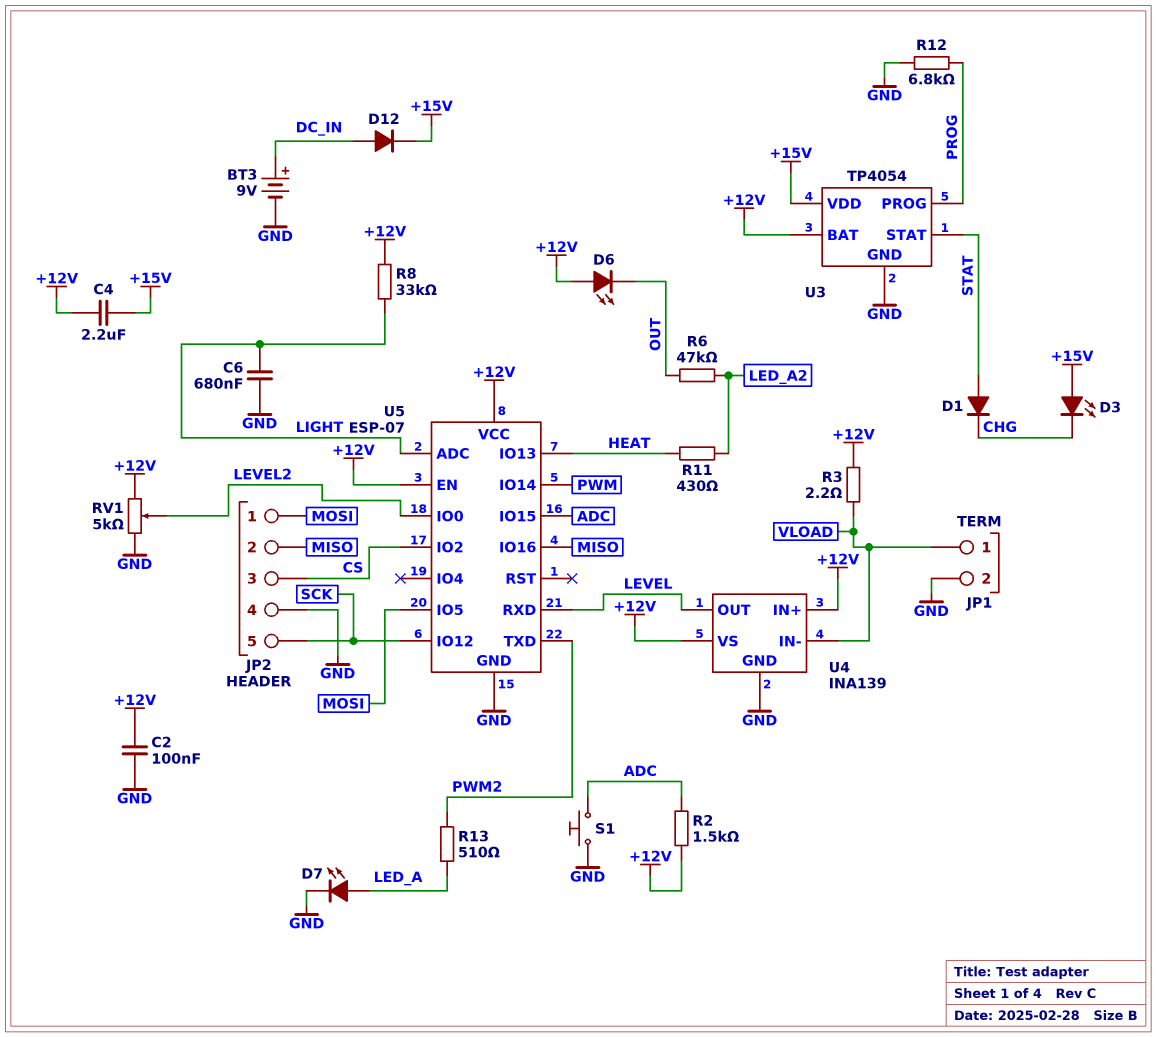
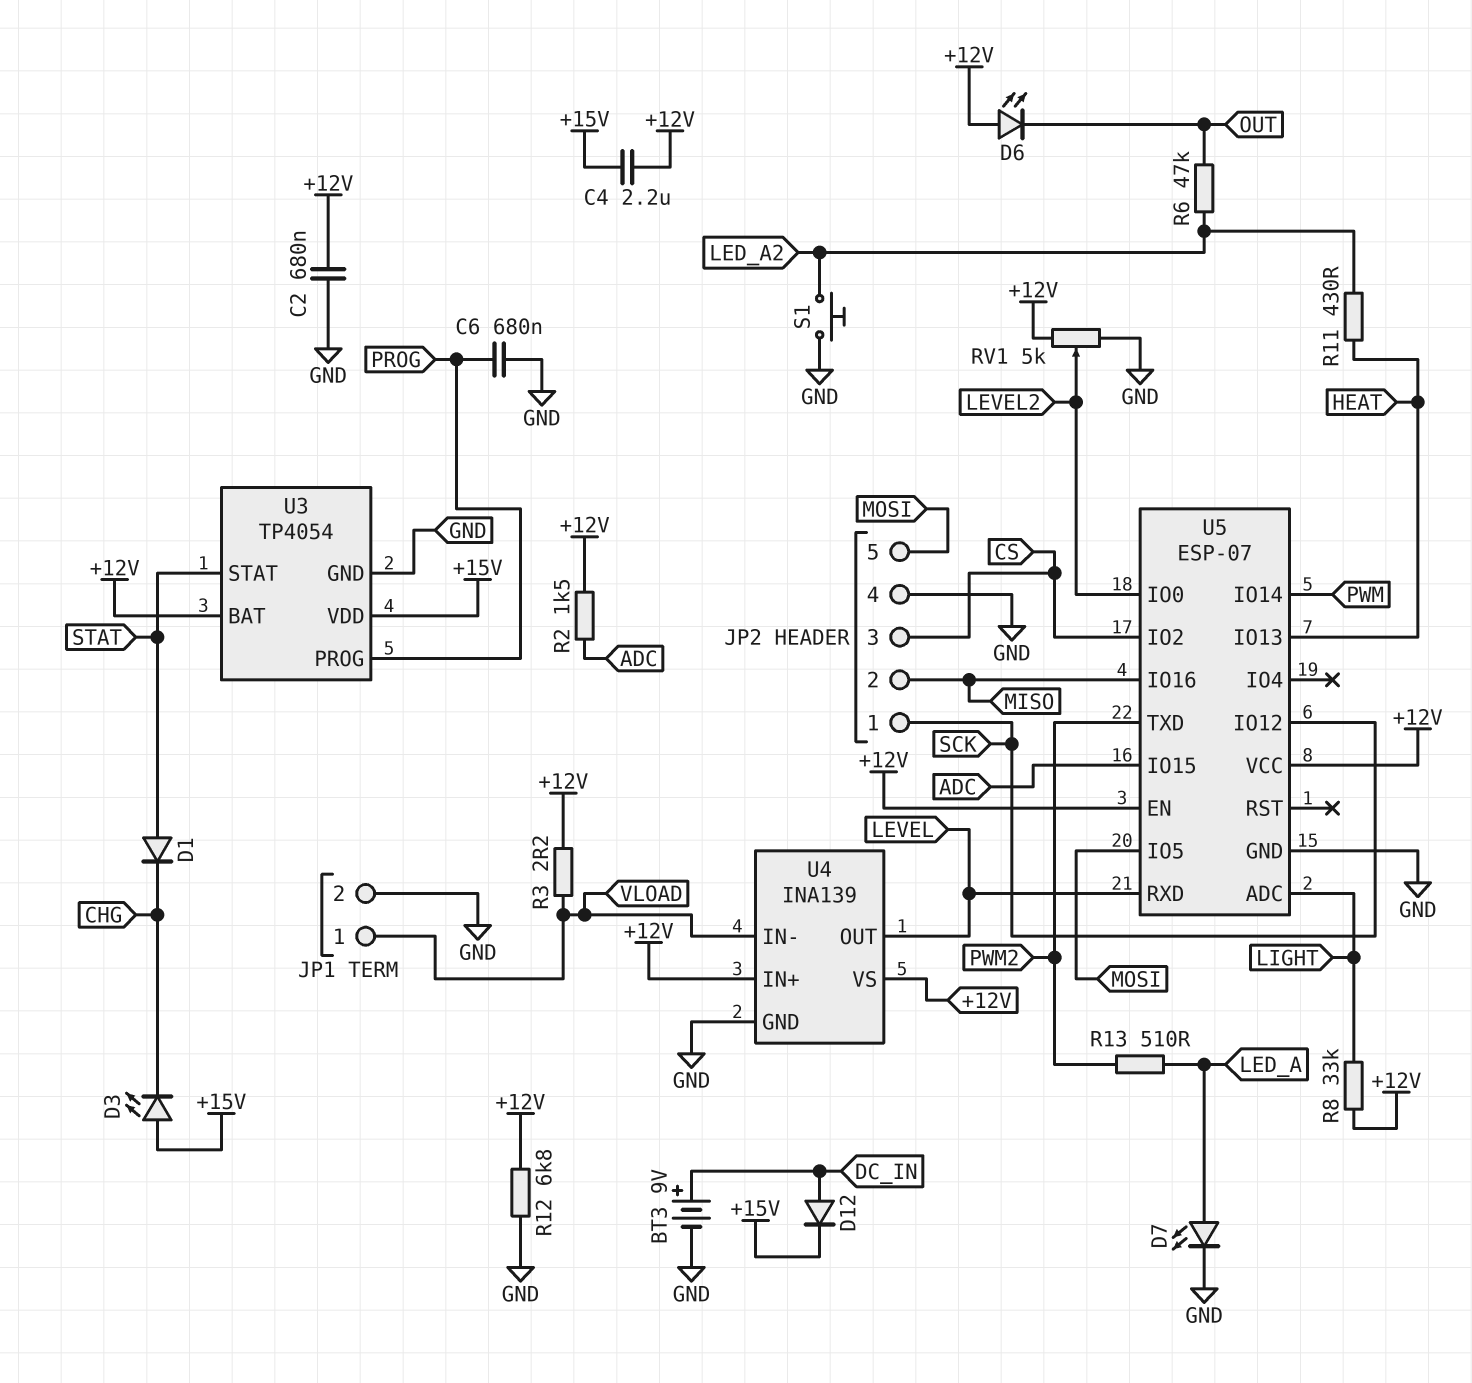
C2: 100nF (+12V, GND) -> 680nF (+12V, GND)
C6: 680nF (GND, LIGHT) -> 680nF (GND, PROG)
JP2 pin 1: MOSI -> SCK
JP2 pin 5: SCK -> MOSI
R12: 6.8k (GND, PROG) -> 6.8k (+12V, GND)
S1: button (ADC, GND) -> button (GND, LED_A2)

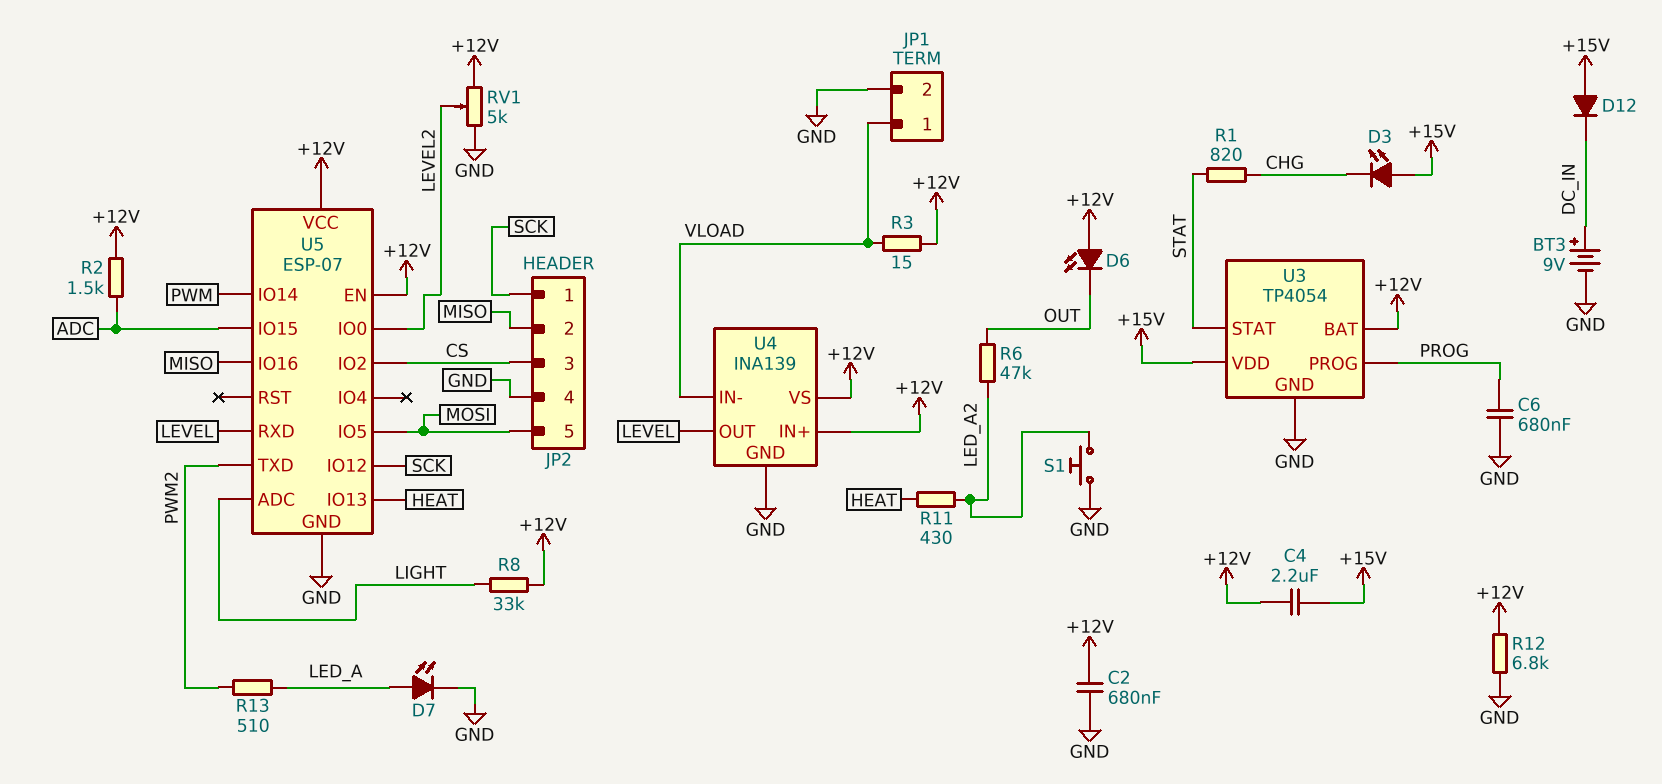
D1: diode (A STAT, K CHG) -> none
D12: diode (A DC_IN, K +15V) -> diode (A +15V, K DC_IN)
R1: none -> 820 (CHG, STAT)
R3: 2.2 (+12V, VLOAD) -> 15 (+12V, VLOAD)

